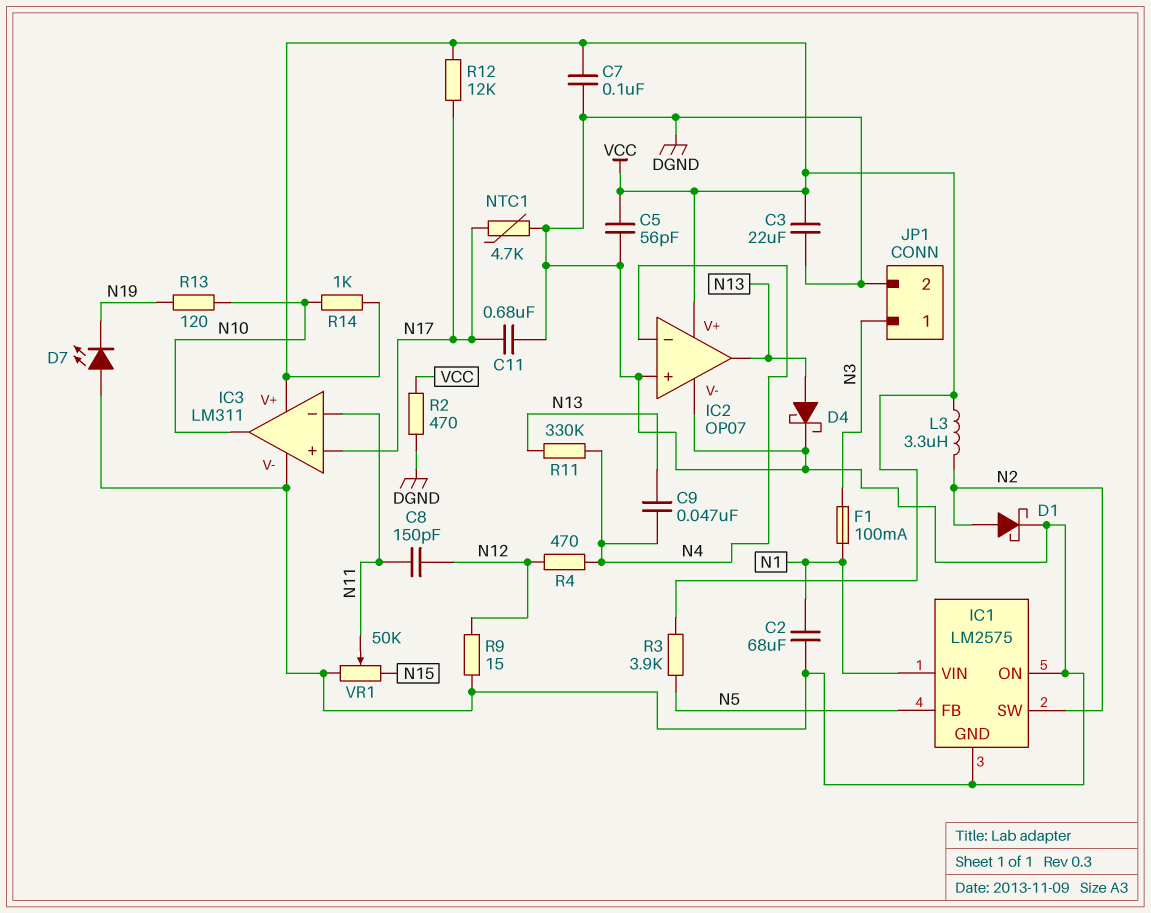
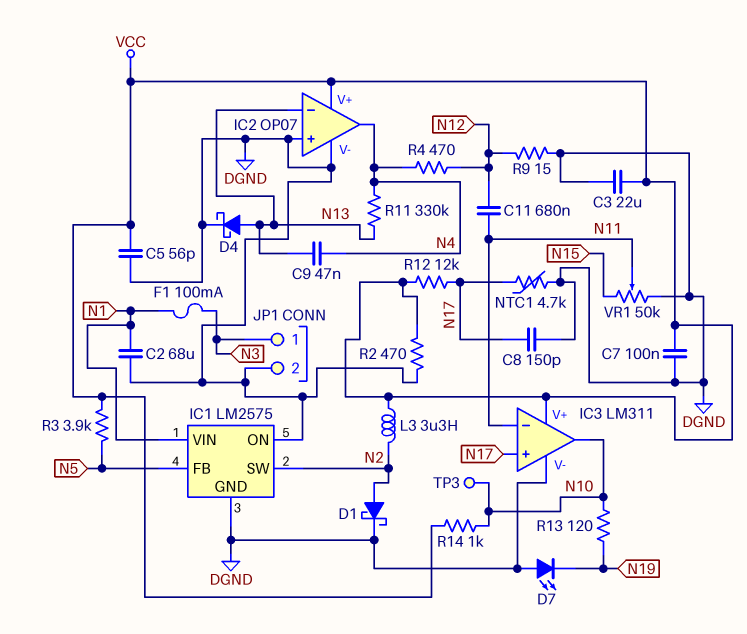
C8: 150pF (N11, N12) -> 150pF (DGND, N17)
C11: 680nF (DGND, N17) -> 680nF (N11, N12)
IC2 pin in-: N4 -> N13
IC2 pin out: N13 -> N4
TP3: none -> test point (N10)

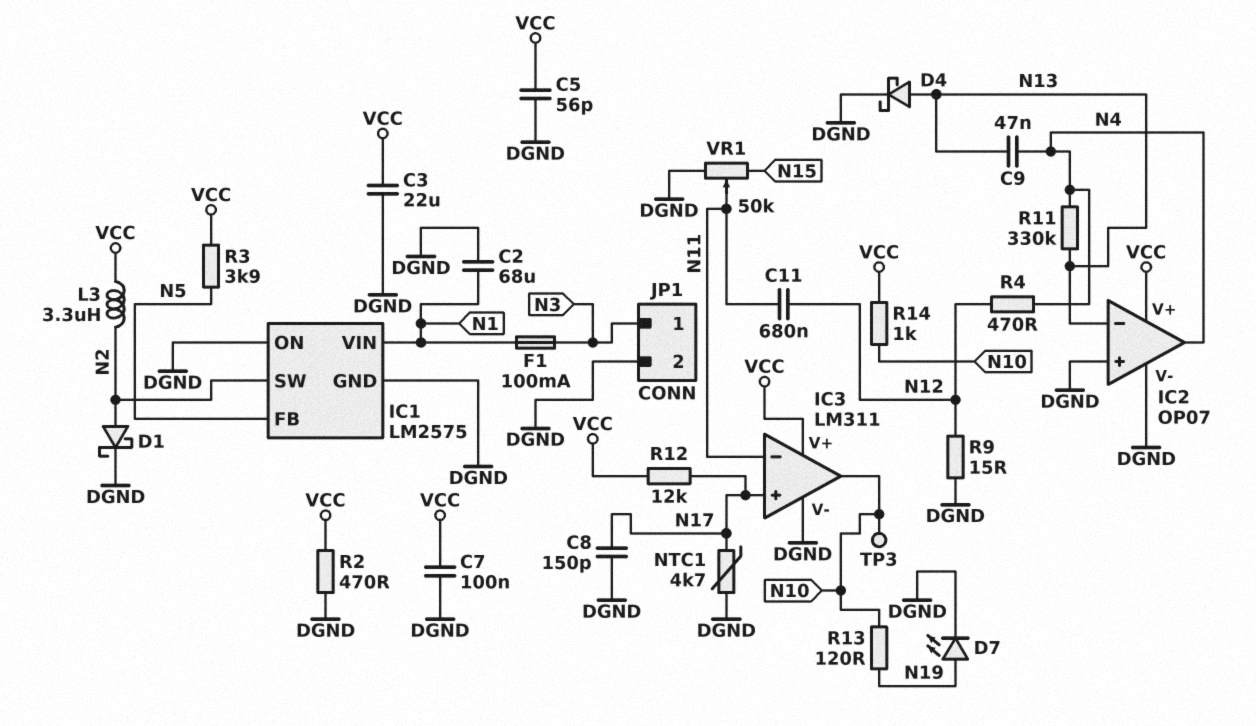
D7: LED (A DGND, K N19) -> LED (A N19, K DGND)

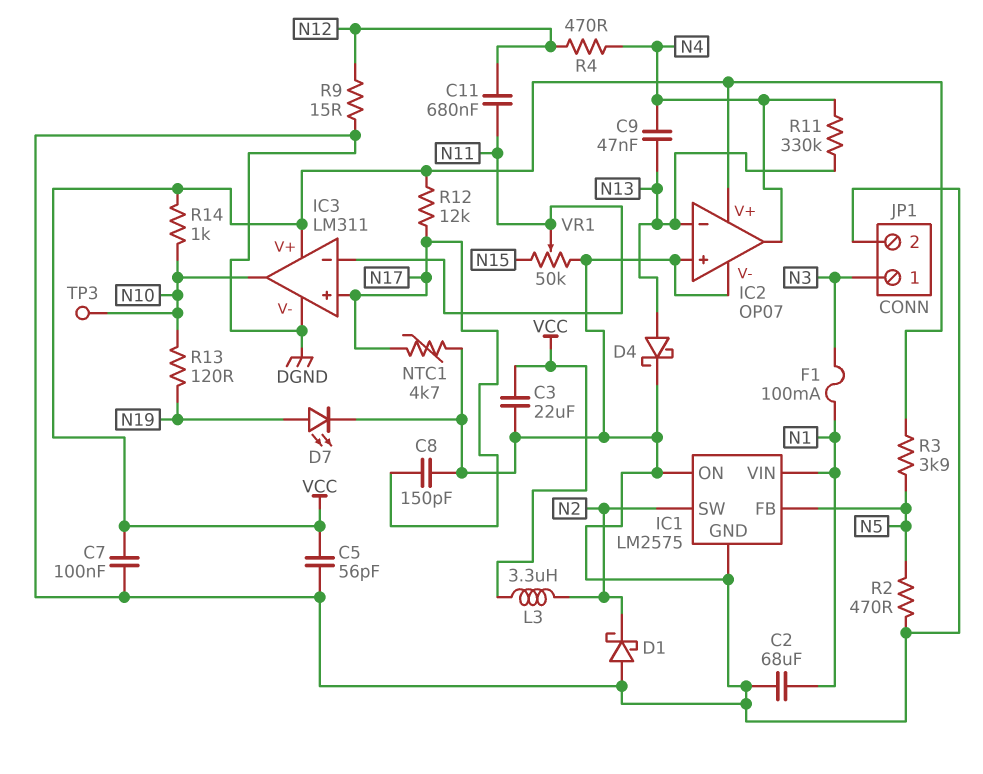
D1: schottky (A N2, K DGND) -> schottky (A DGND, K N2)
R2: 470 (DGND, VCC) -> 470 (DGND, N5)

